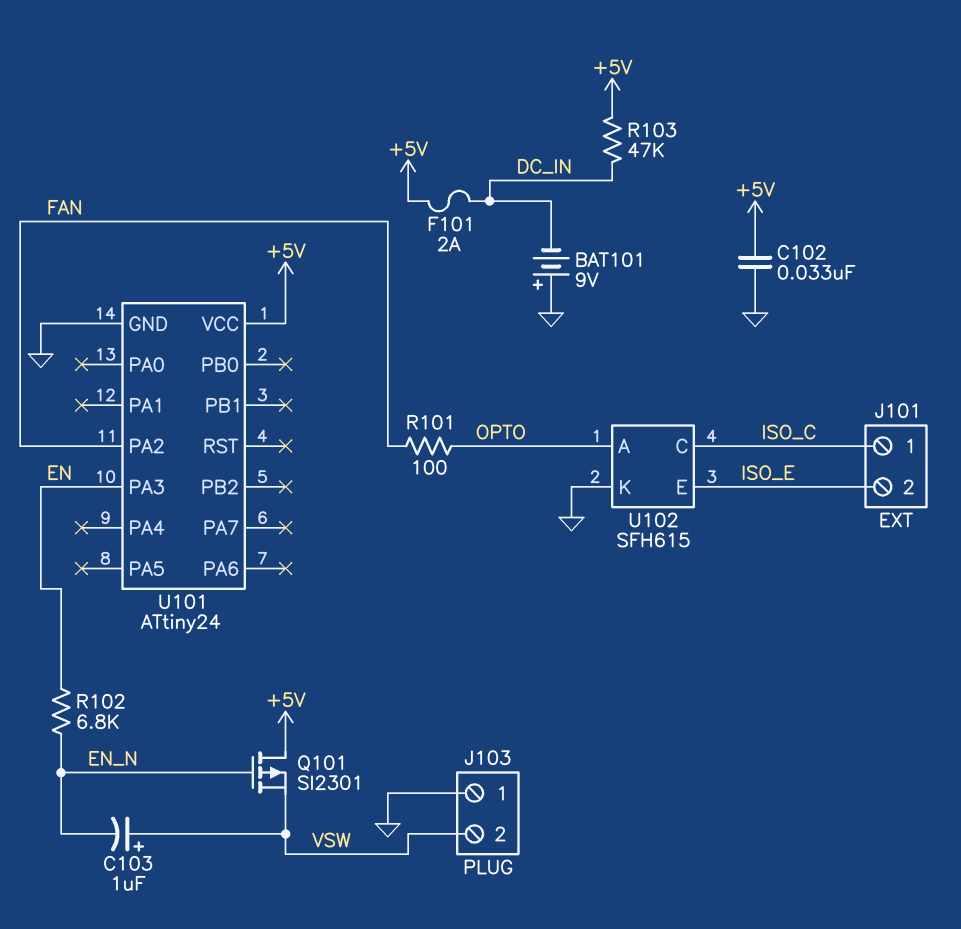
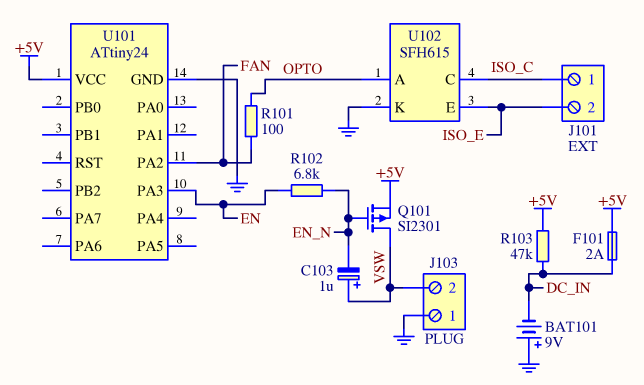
C102: 33nF (+5V, GND) -> none
Q101: PMOS SI2301 (G EN_N, D +5V, S VSW) -> PMOS SI2301 (G EN_N, D VSW, S +5V)

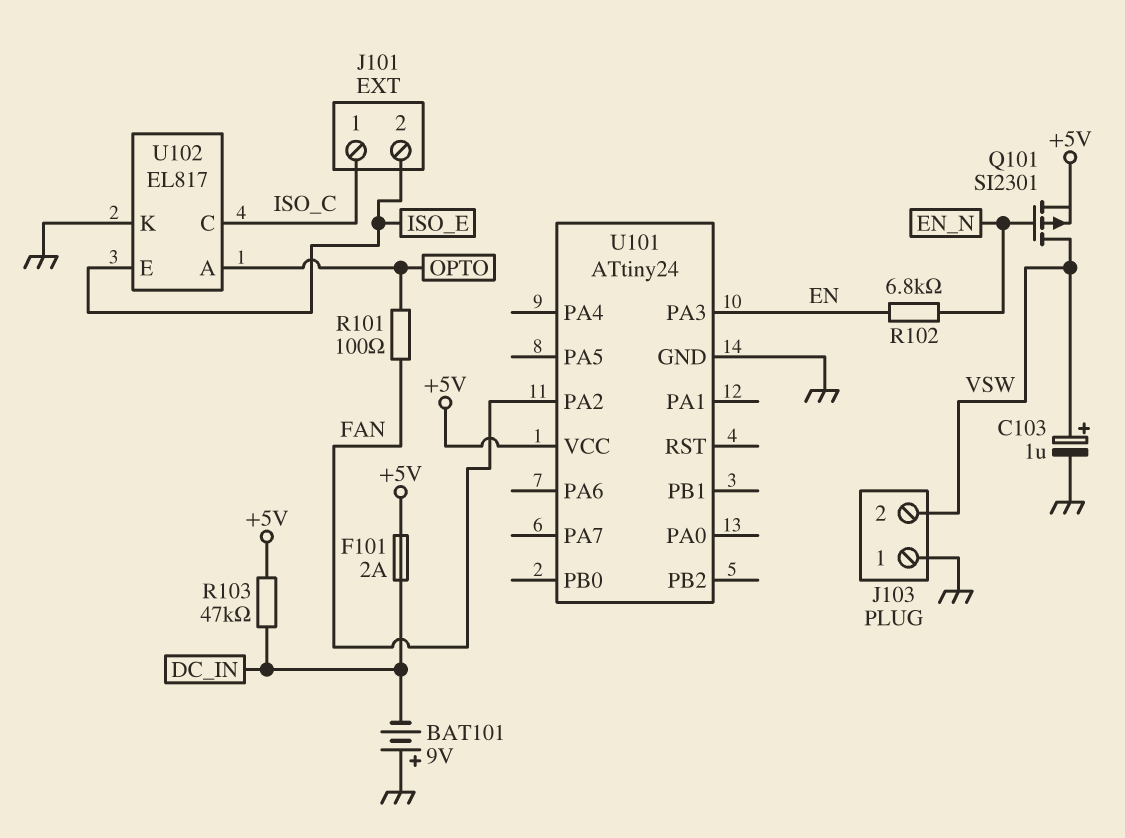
C103: 1uF (plus VSW, minus EN_N) -> 1uF (plus VSW, minus GND)
U102: SFH615 -> EL817

